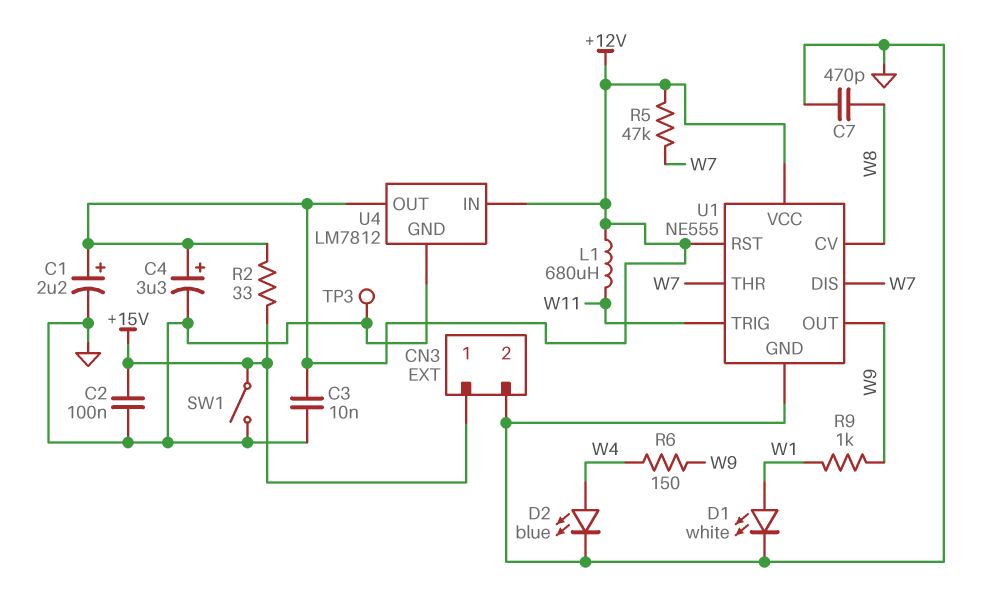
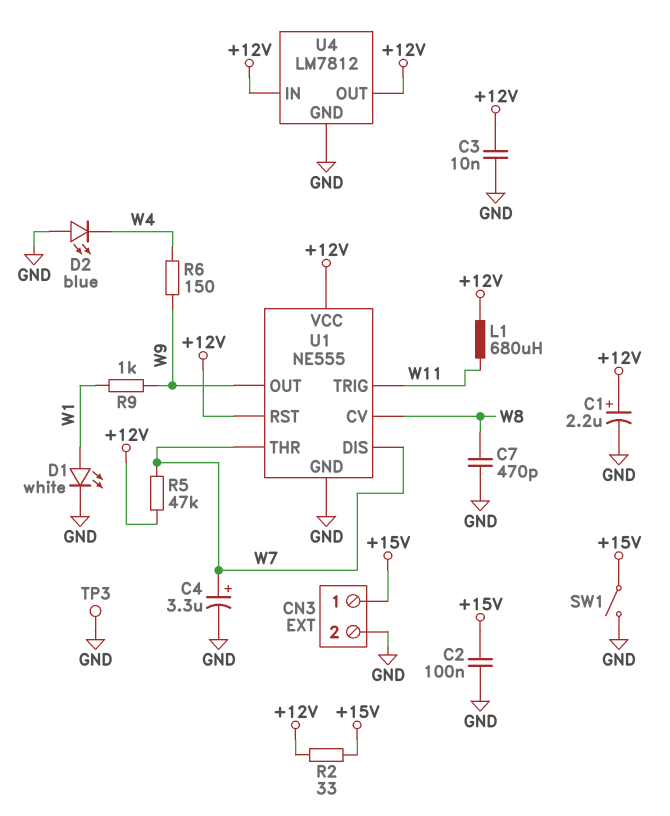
C4: 3.3uF (plus +12V, minus GND) -> 3.3uF (plus W7, minus GND)
D2: LED blue (A W4, K GND) -> LED blue (A GND, K W4)

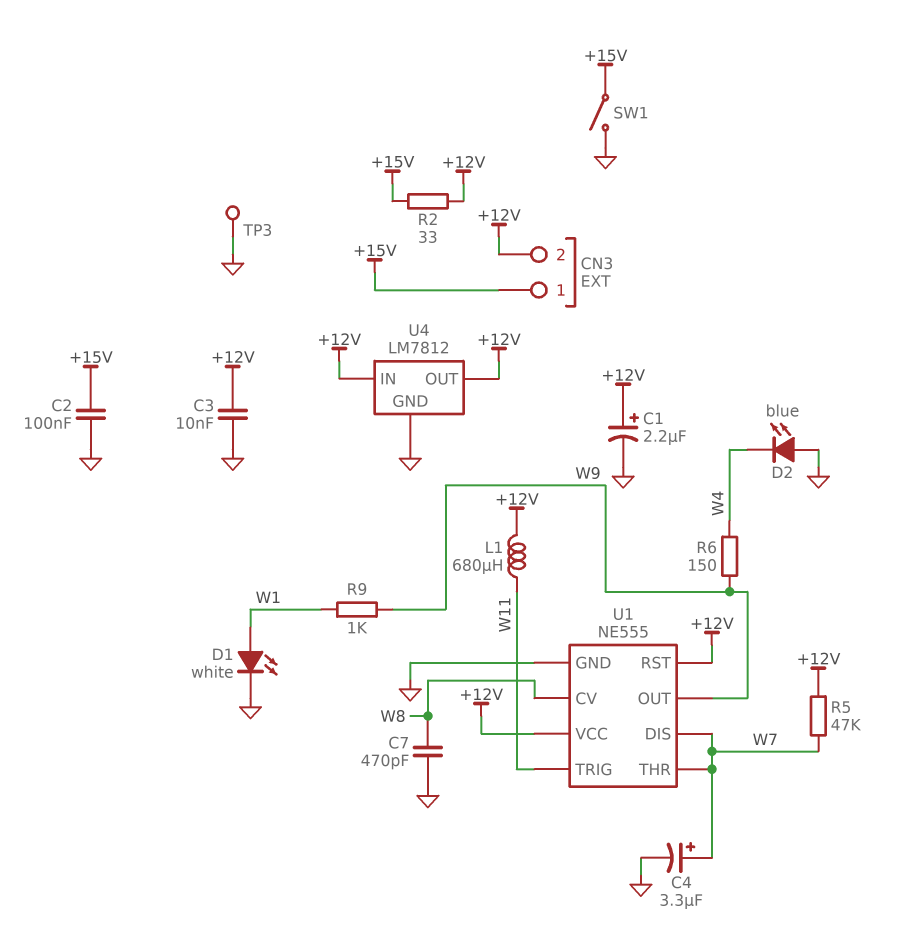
CN3 pin 2: GND -> +12V

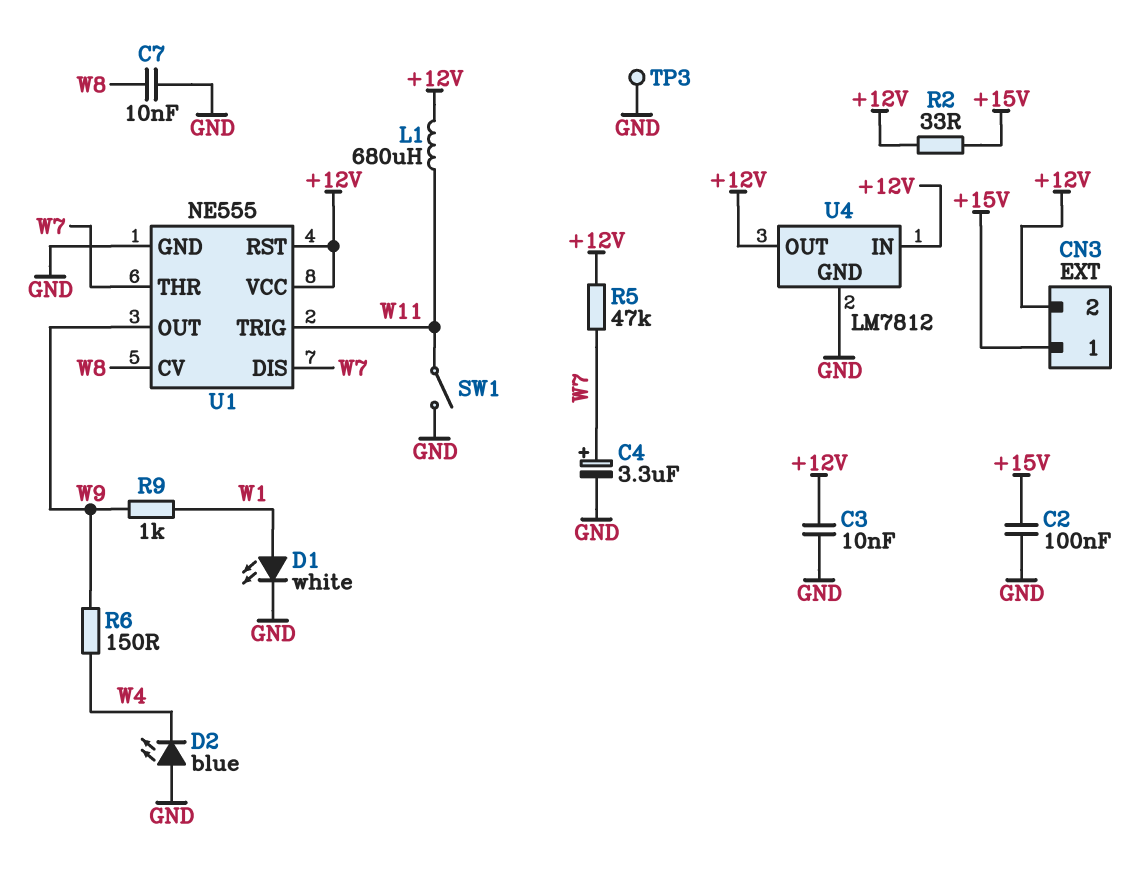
C1: 2.2uF (plus +12V, minus GND) -> none
C7: 470pF (GND, W8) -> 10nF (GND, W8)
SW1: switch (+15V, GND) -> switch (GND, W11)

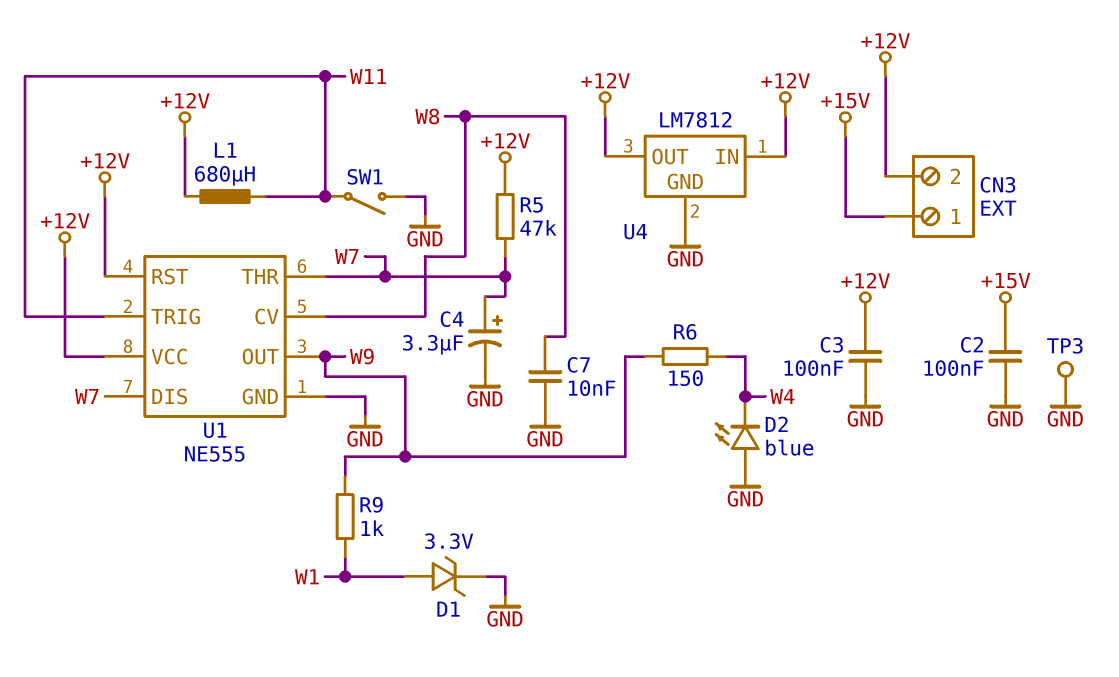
C3: 10nF (+12V, GND) -> 100nF (+12V, GND)
D1: LED white (A W1, K GND) -> zener 3.3V (A W1, K GND)
R2: 33 (+12V, +15V) -> none

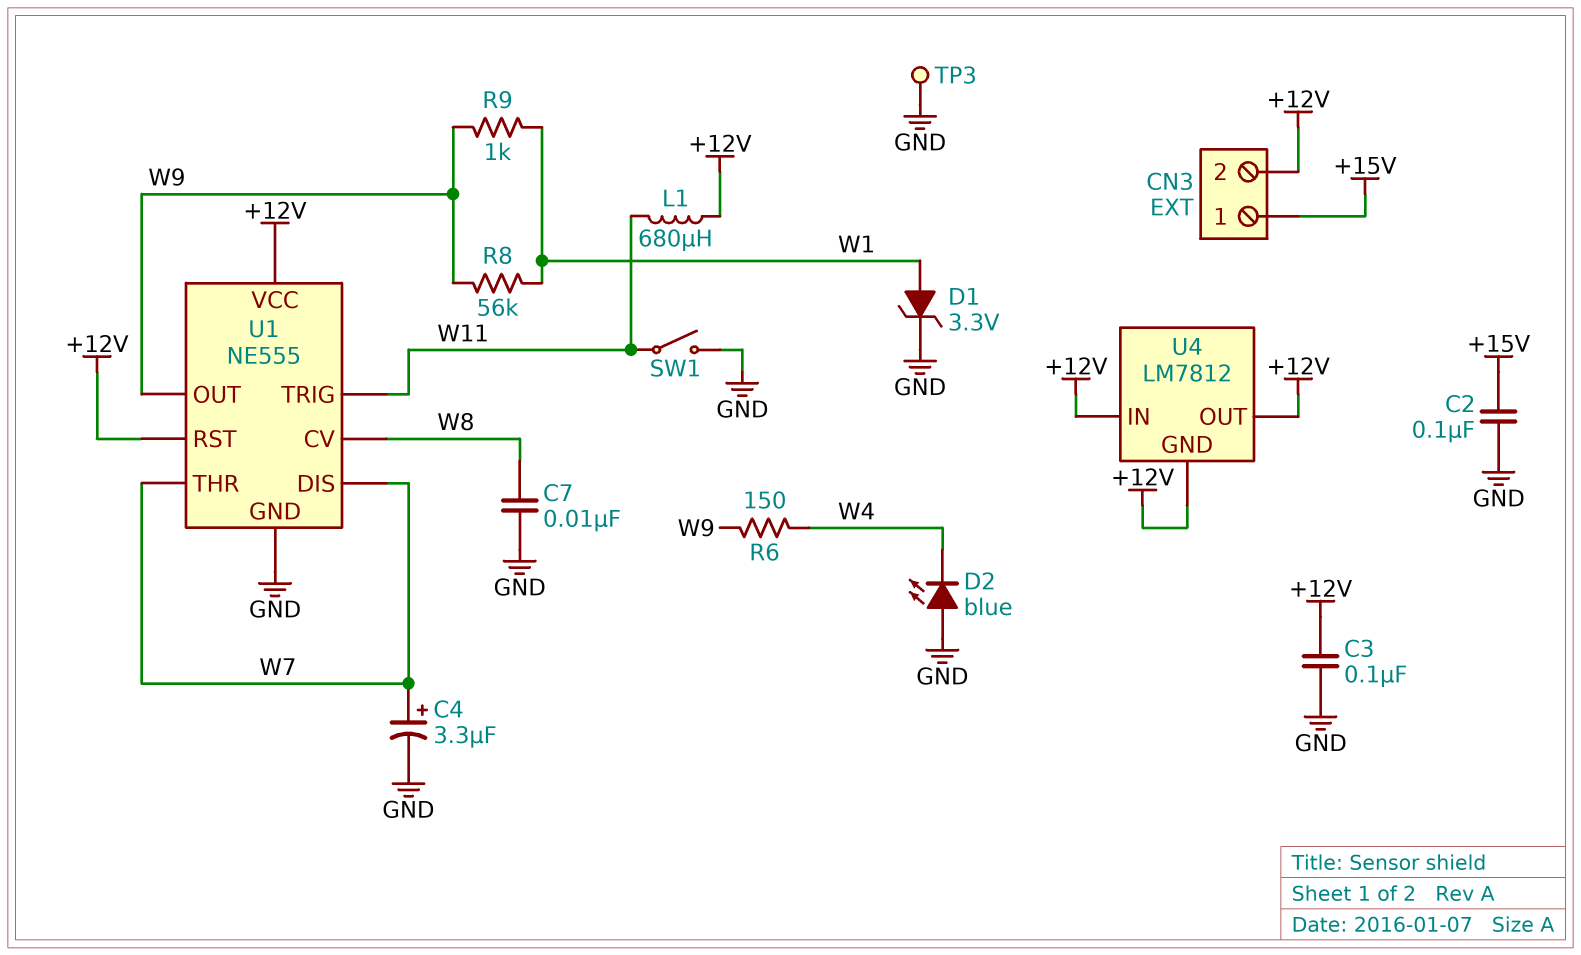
R5: 47k (+12V, W7) -> none
R8: none -> 56k (W1, W9)
U4 pin GND: GND -> +12V

